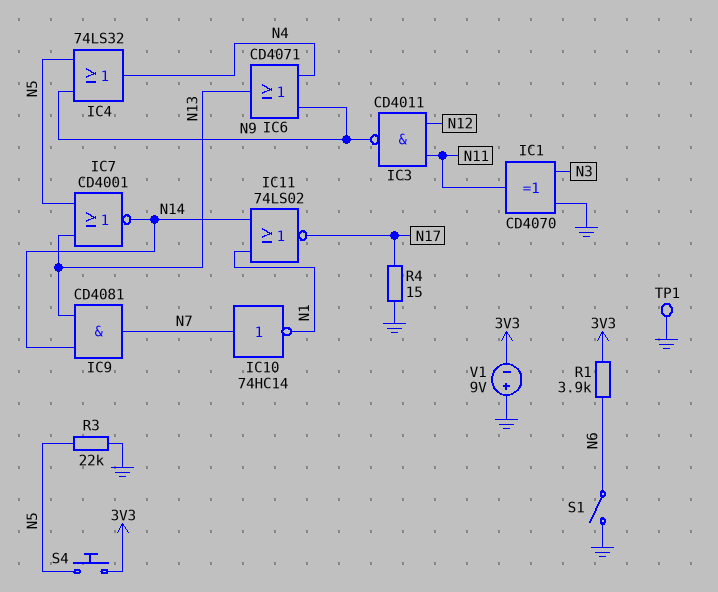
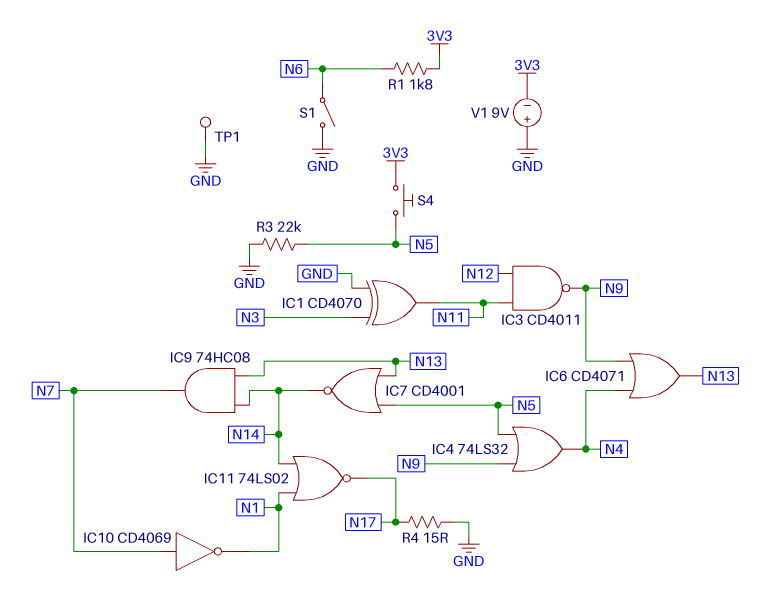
IC9: AND CD4081 (in N13, in N14, out N7) -> AND 74HC08 (in N13, in N14, out N7)
IC10: NOT 74HC14 (in N7, out N1) -> NOT CD4069 (in N7, out N1)
R1: 3.9k (3V3, N6) -> 1.8k (3V3, N6)

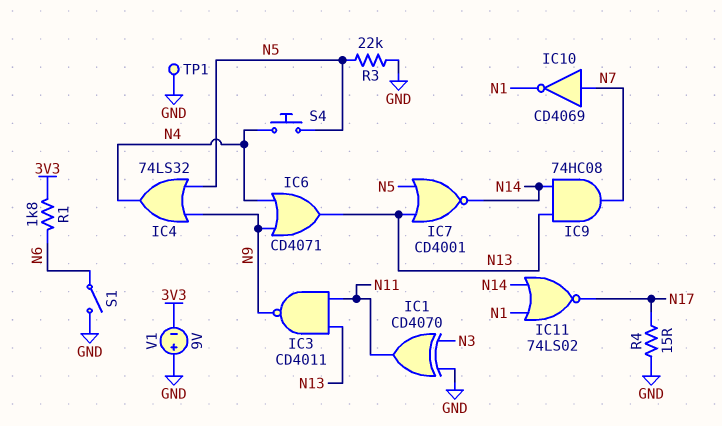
IC3: NAND CD4011 (in N11, in N12, out N9) -> NAND CD4011 (in N11, in N13, out N9)
S4: button (3V3, N5) -> button (N4, N5)

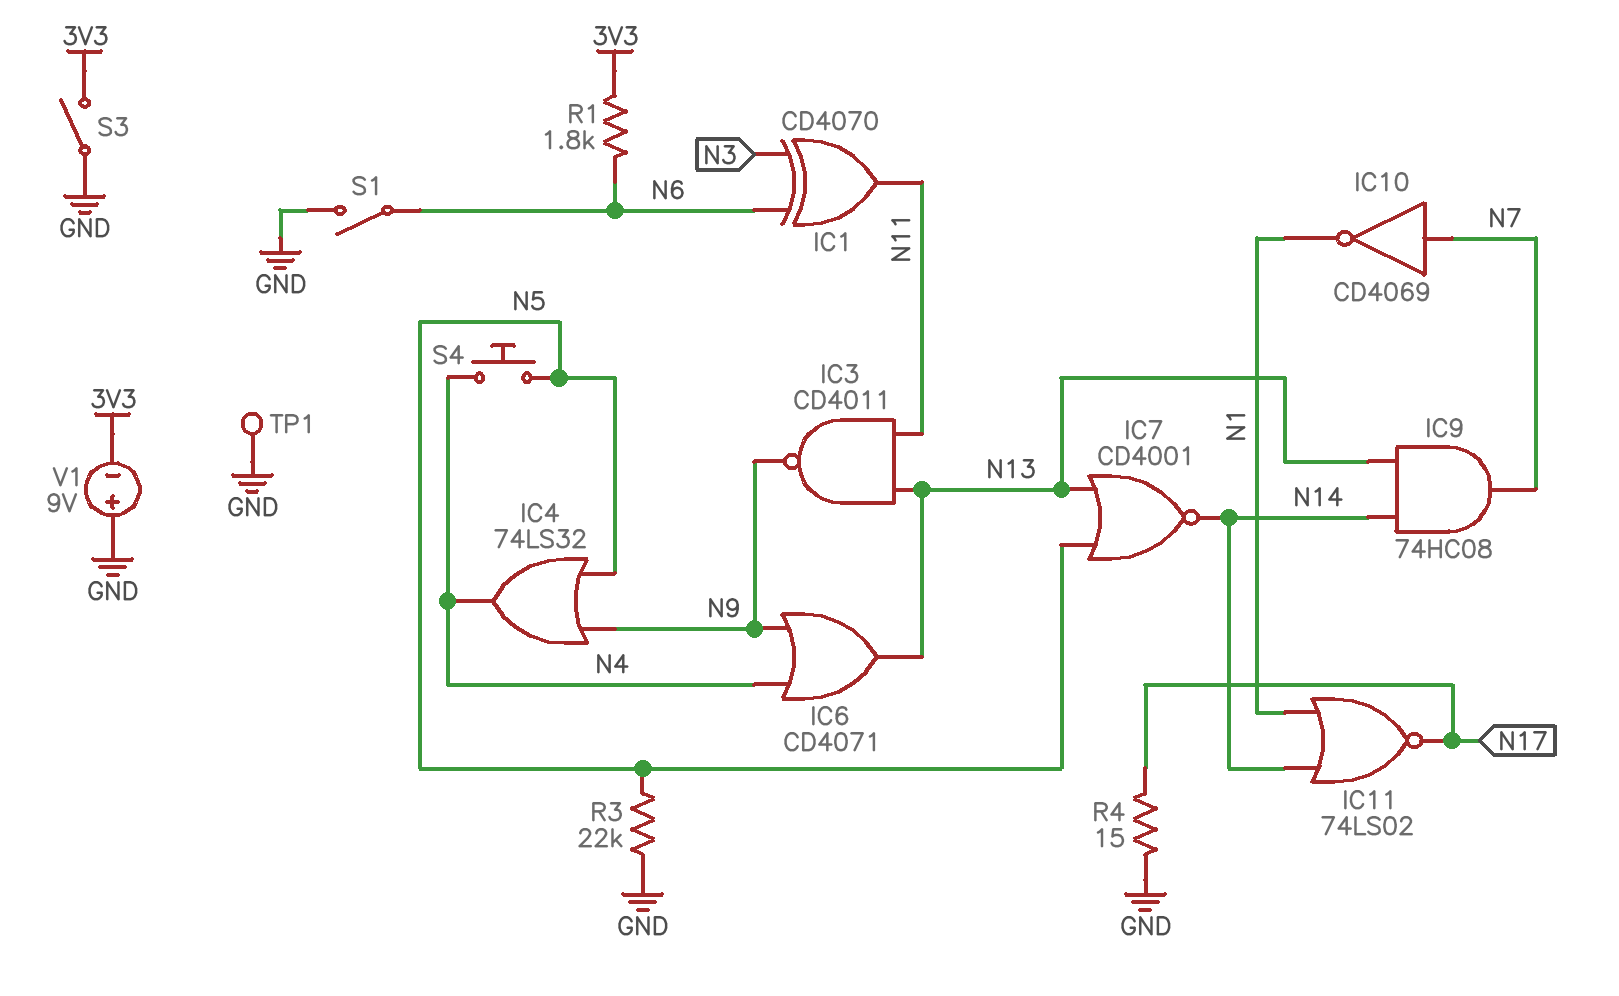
IC1: XOR CD4070 (in GND, in N3, out N11) -> XOR CD4070 (in N3, in N6, out N11)
S3: none -> switch (3V3, GND)

